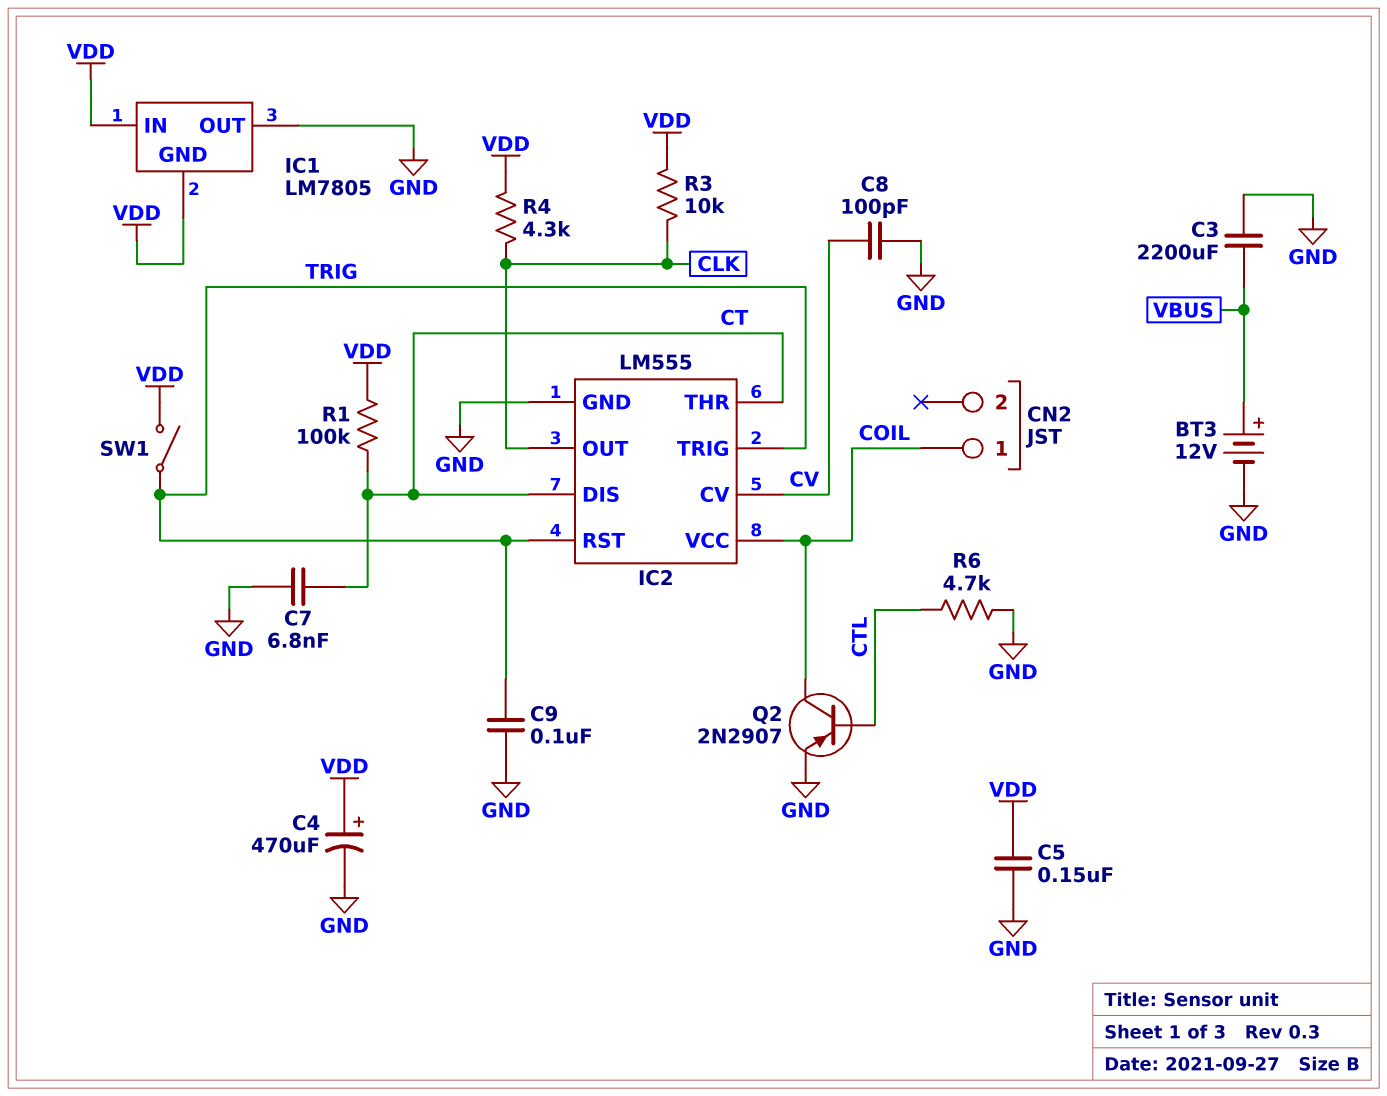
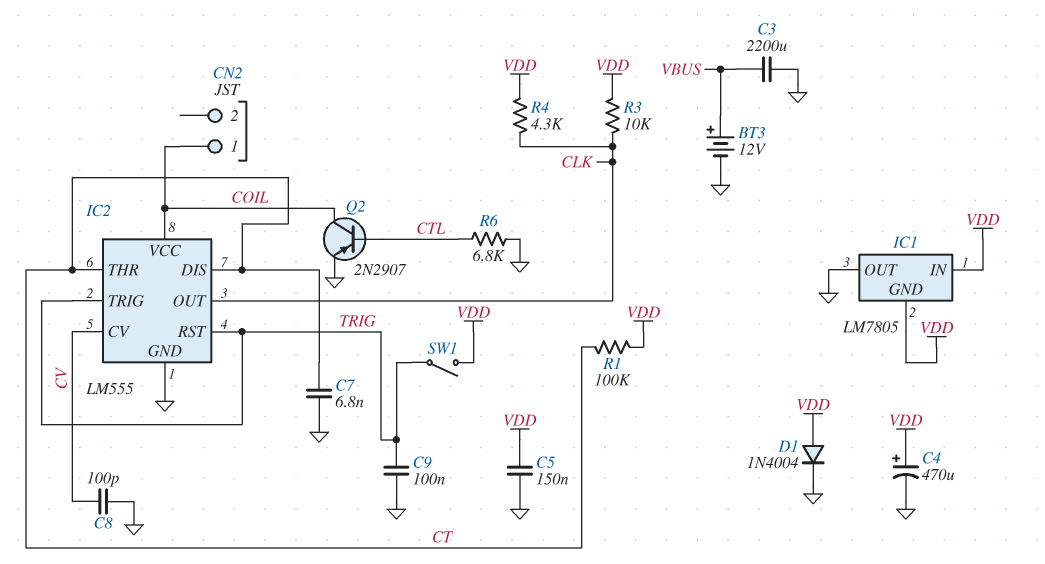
D1: none -> diode 1N4004 (A VDD, K GND)
R6: 4.7k (CTL, GND) -> 6.8k (CTL, GND)

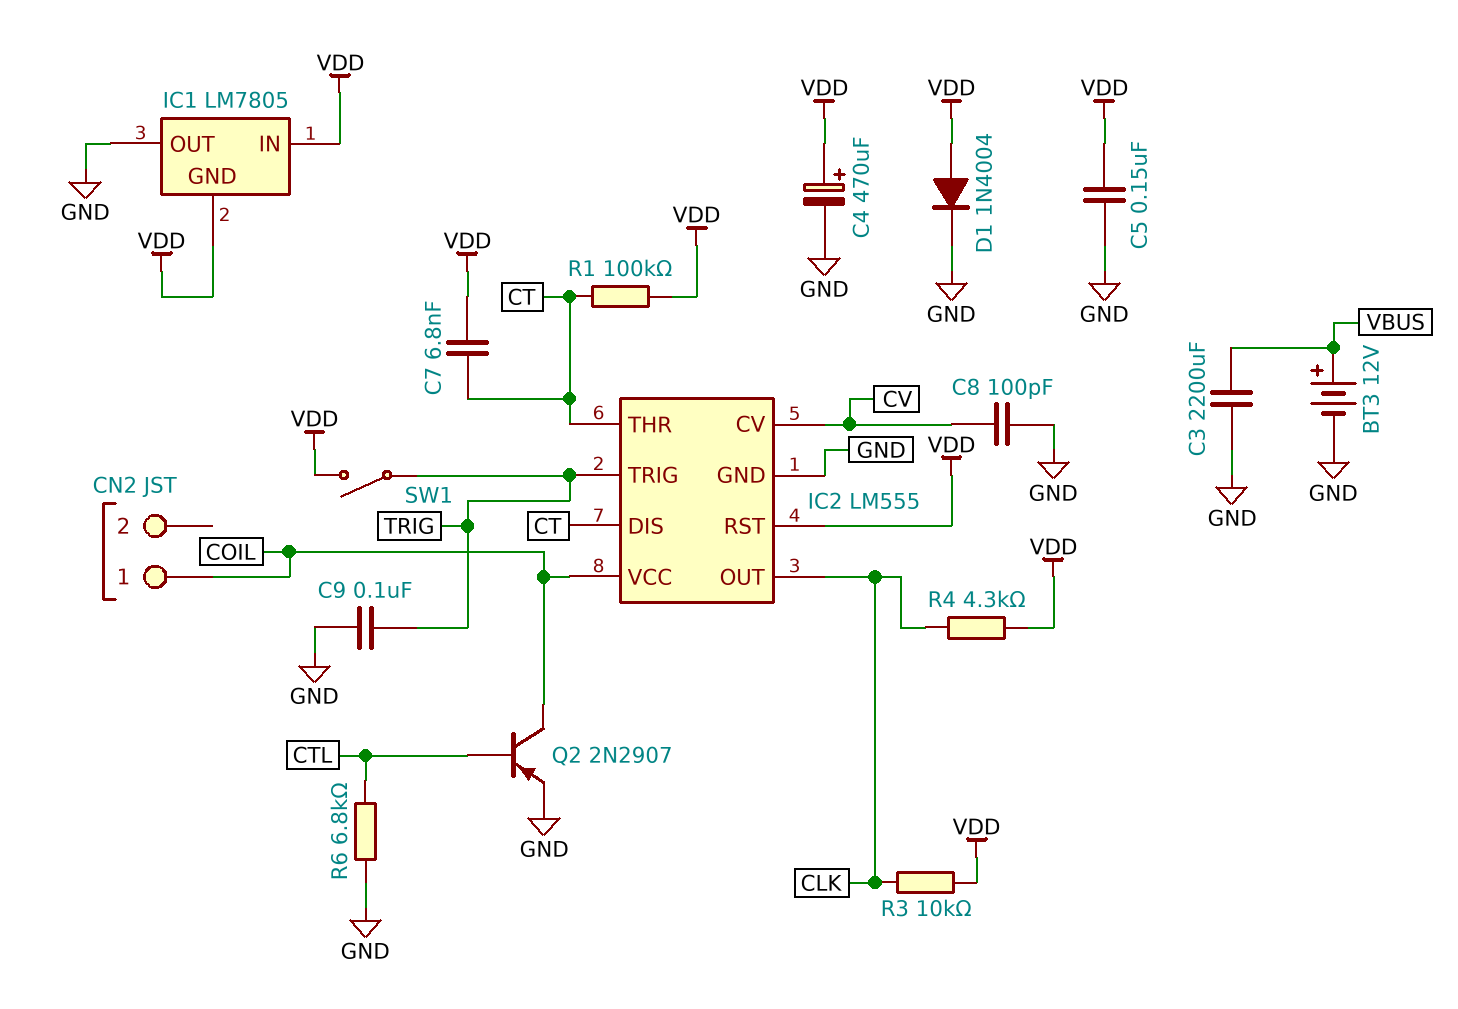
C7: 6.8nF (CT, GND) -> 6.8nF (CT, VDD)
IC2 pin RST: TRIG -> VDD

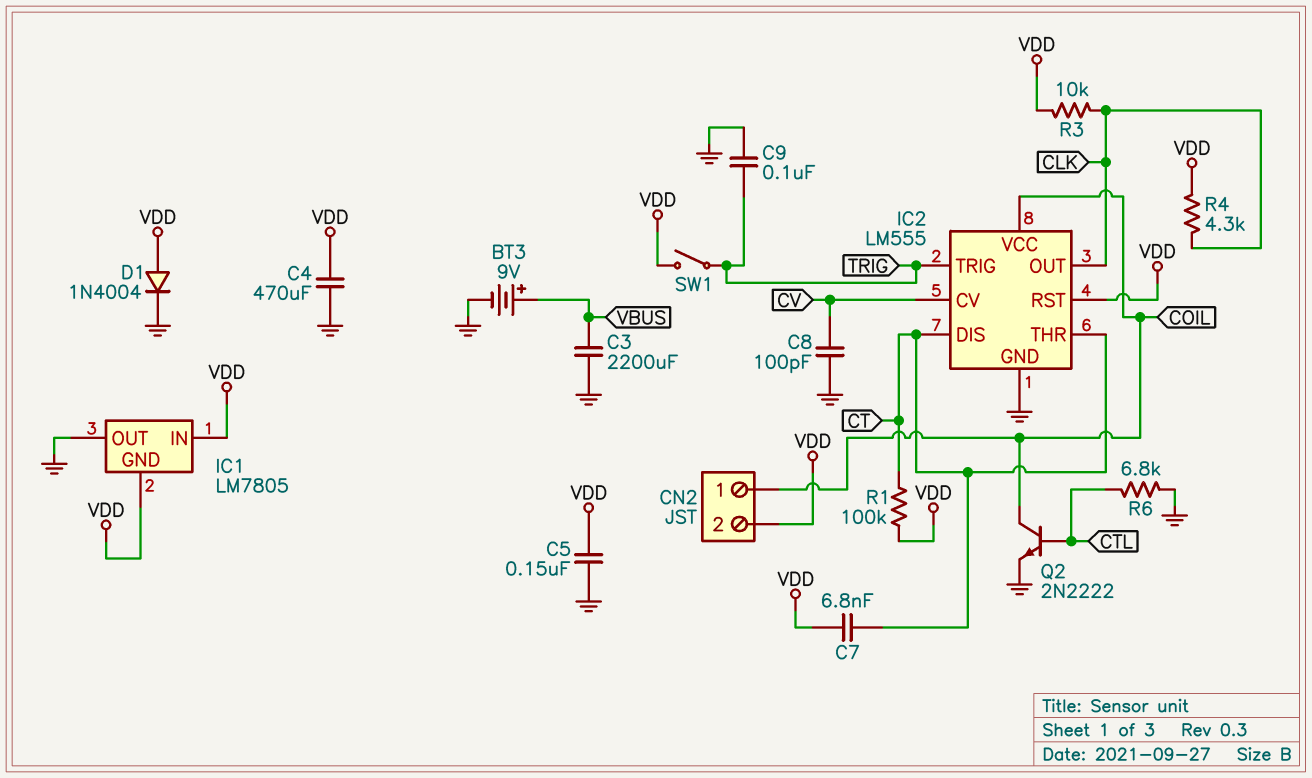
BT3: 12V (plus VBUS, minus GND) -> 9V (plus VBUS, minus GND)
C4: 470uF (plus VDD, minus GND) -> 470uF (GND, VDD)
CN2 pin 2: none -> VDD
Q2: PNP 2N2907 (B CTL, C COIL, E GND) -> NPN 2N2222 (B CTL, C COIL, E GND)

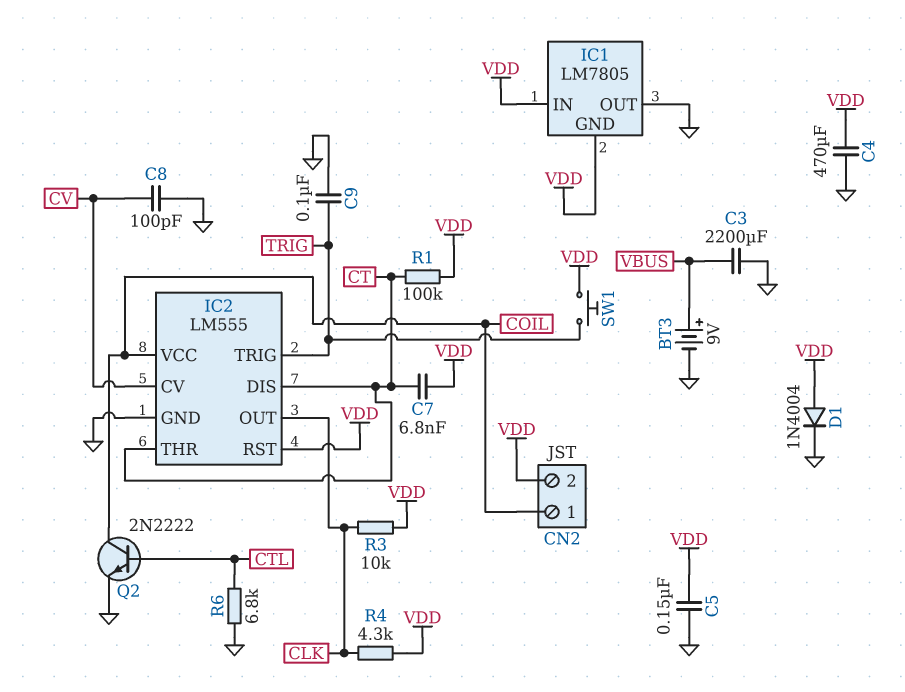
SW1: switch (TRIG, VDD) -> button (TRIG, VDD)

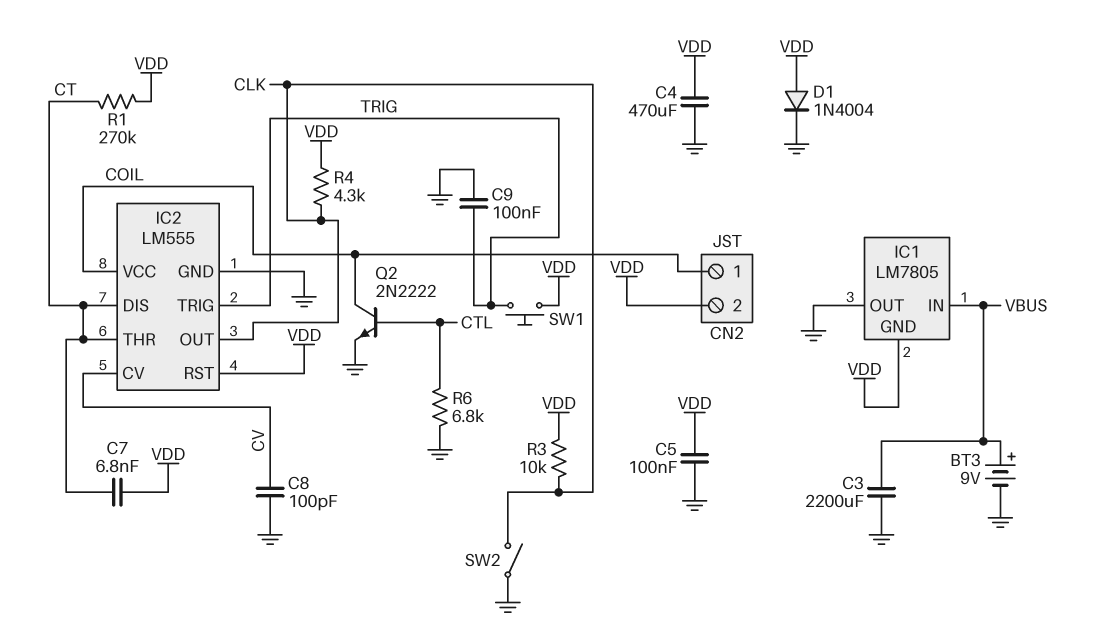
C5: 150nF (GND, VDD) -> 100nF (GND, VDD)
IC1 pin IN: VDD -> VBUS
R1: 100k (CT, VDD) -> 270k (CT, VDD)
SW2: none -> switch (CLK, GND)

